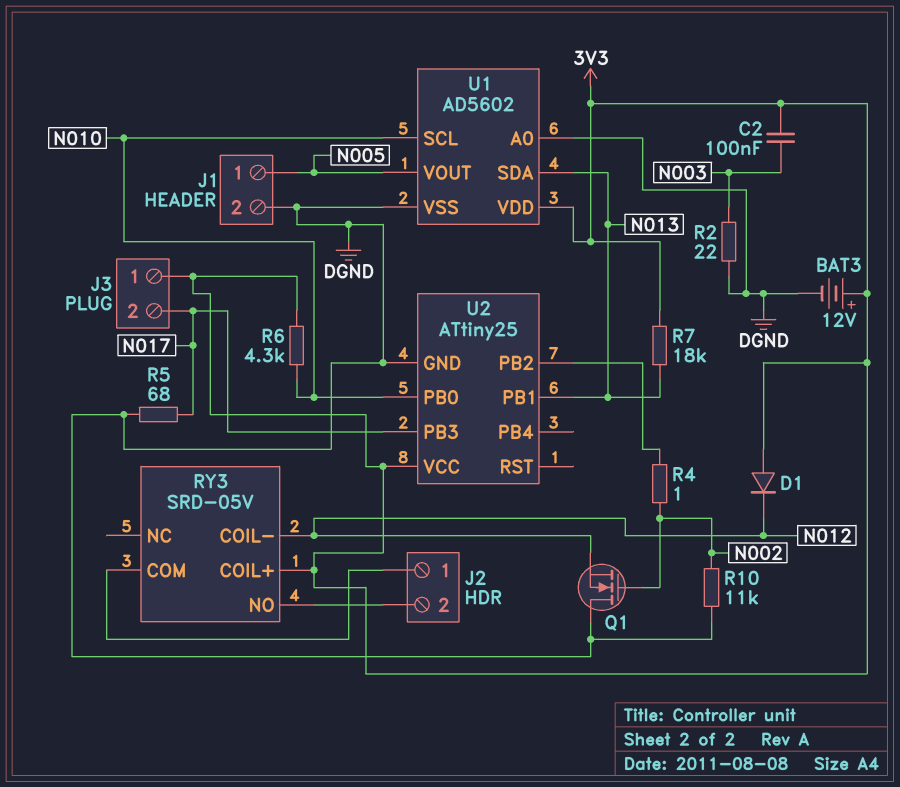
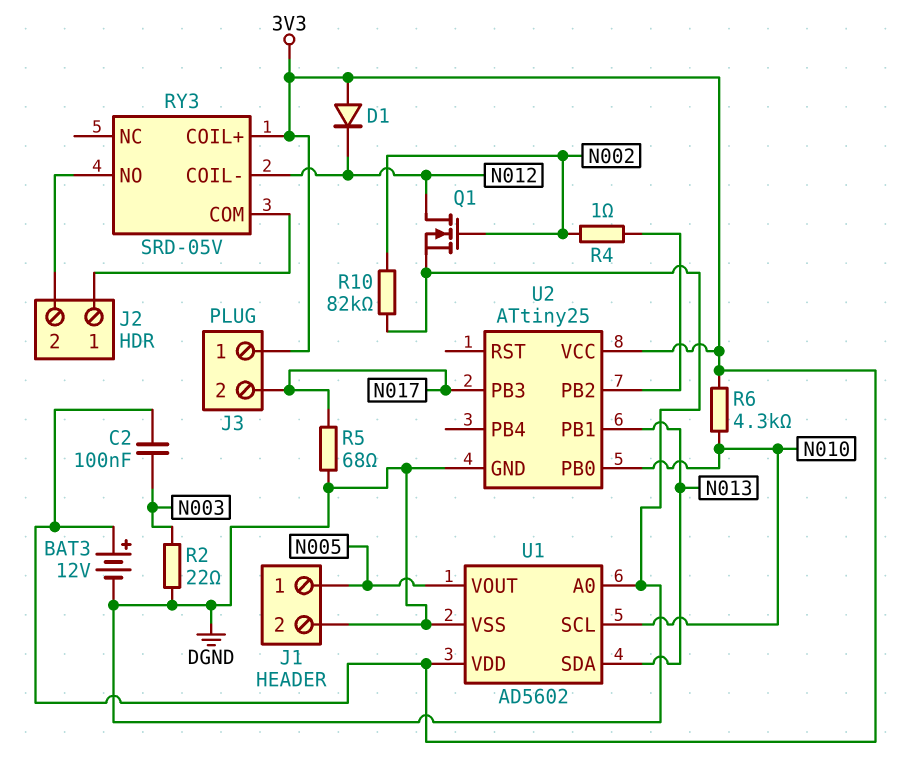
Q1: NMOS (G N002, D DGND, S N012) -> NMOS (G N002, D N012, S DGND)
R7: 18k (3V3, N013) -> none
R10: 11k (DGND, N002) -> 82k (DGND, N002)

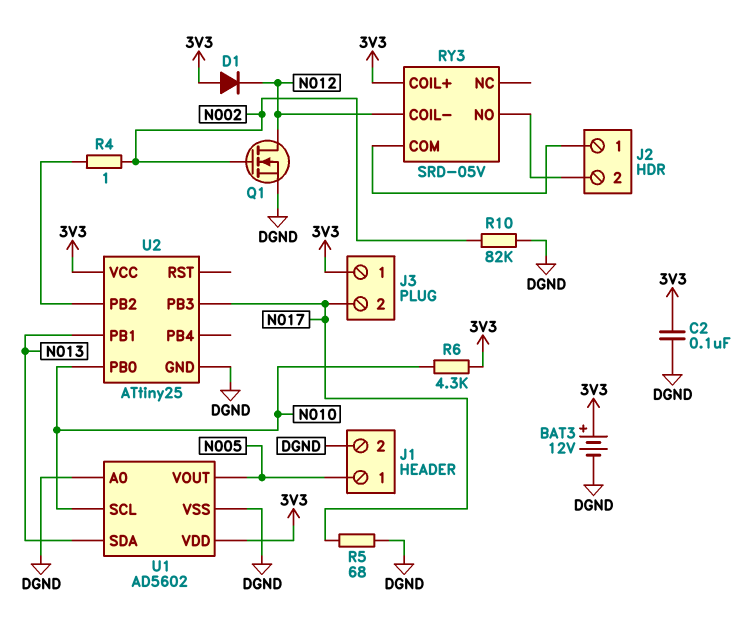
C2: 100nF (3V3, N003) -> 100nF (3V3, DGND)
R2: 22 (DGND, N003) -> none

